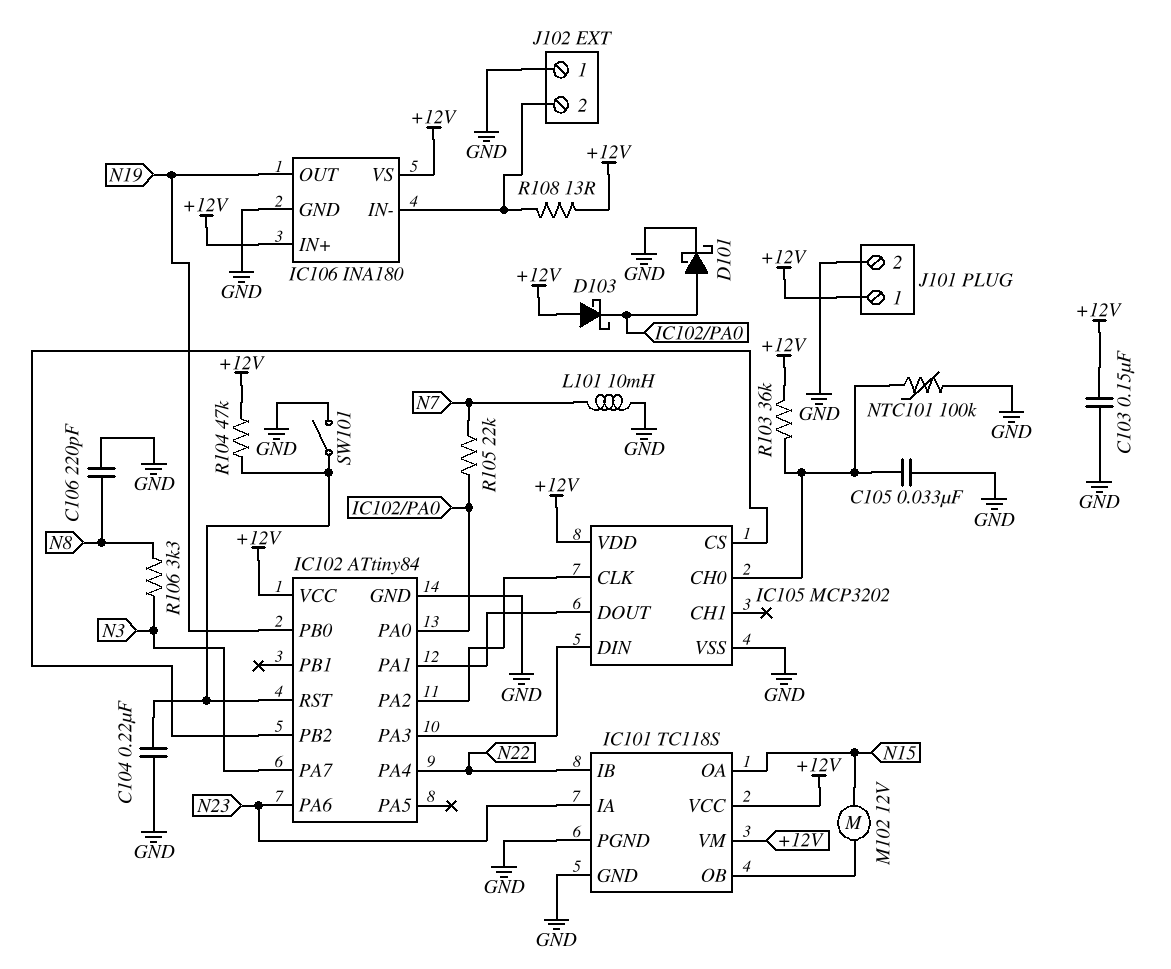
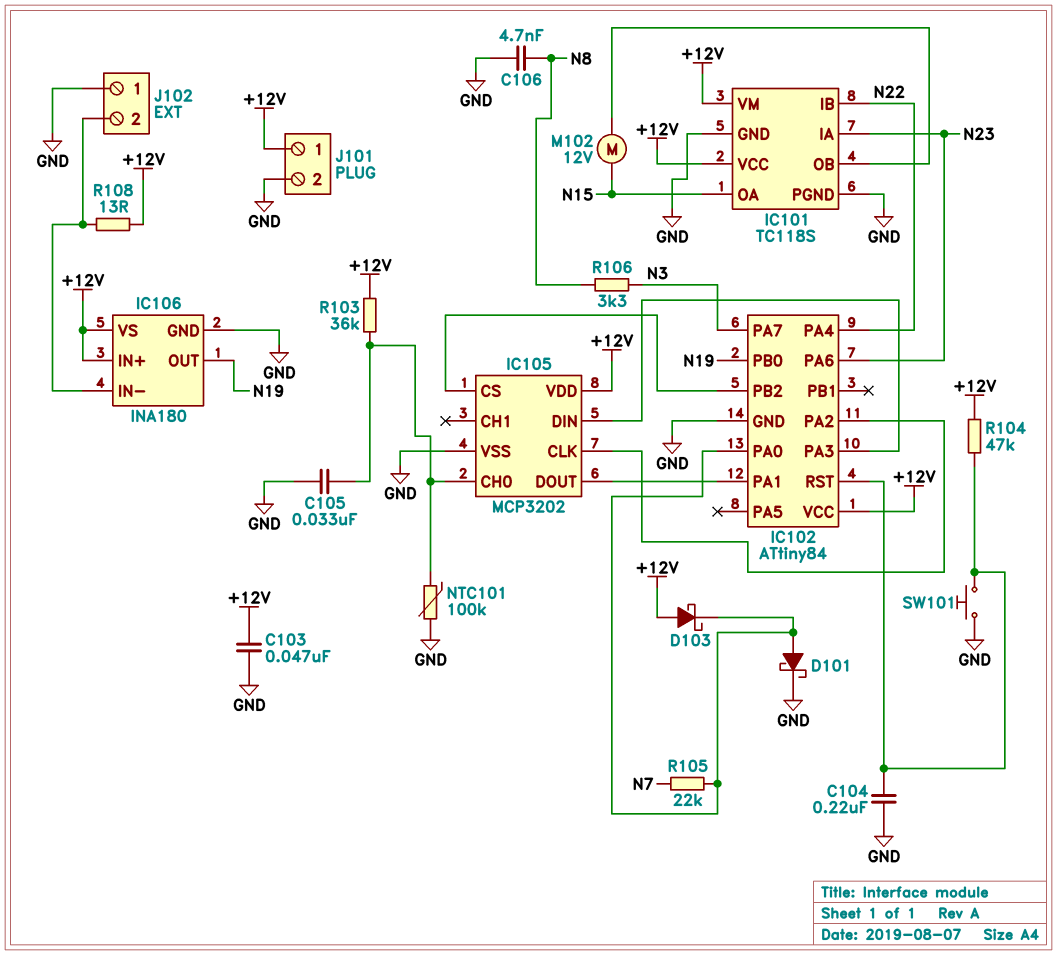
C103: 150nF (+12V, GND) -> 47nF (+12V, GND)
C106: 220pF (GND, N8) -> 4.7nF (GND, N8)
L101: 10mH (GND, N7) -> none
SW101: switch (GND, IC102/RST) -> button (GND, IC102/RST)

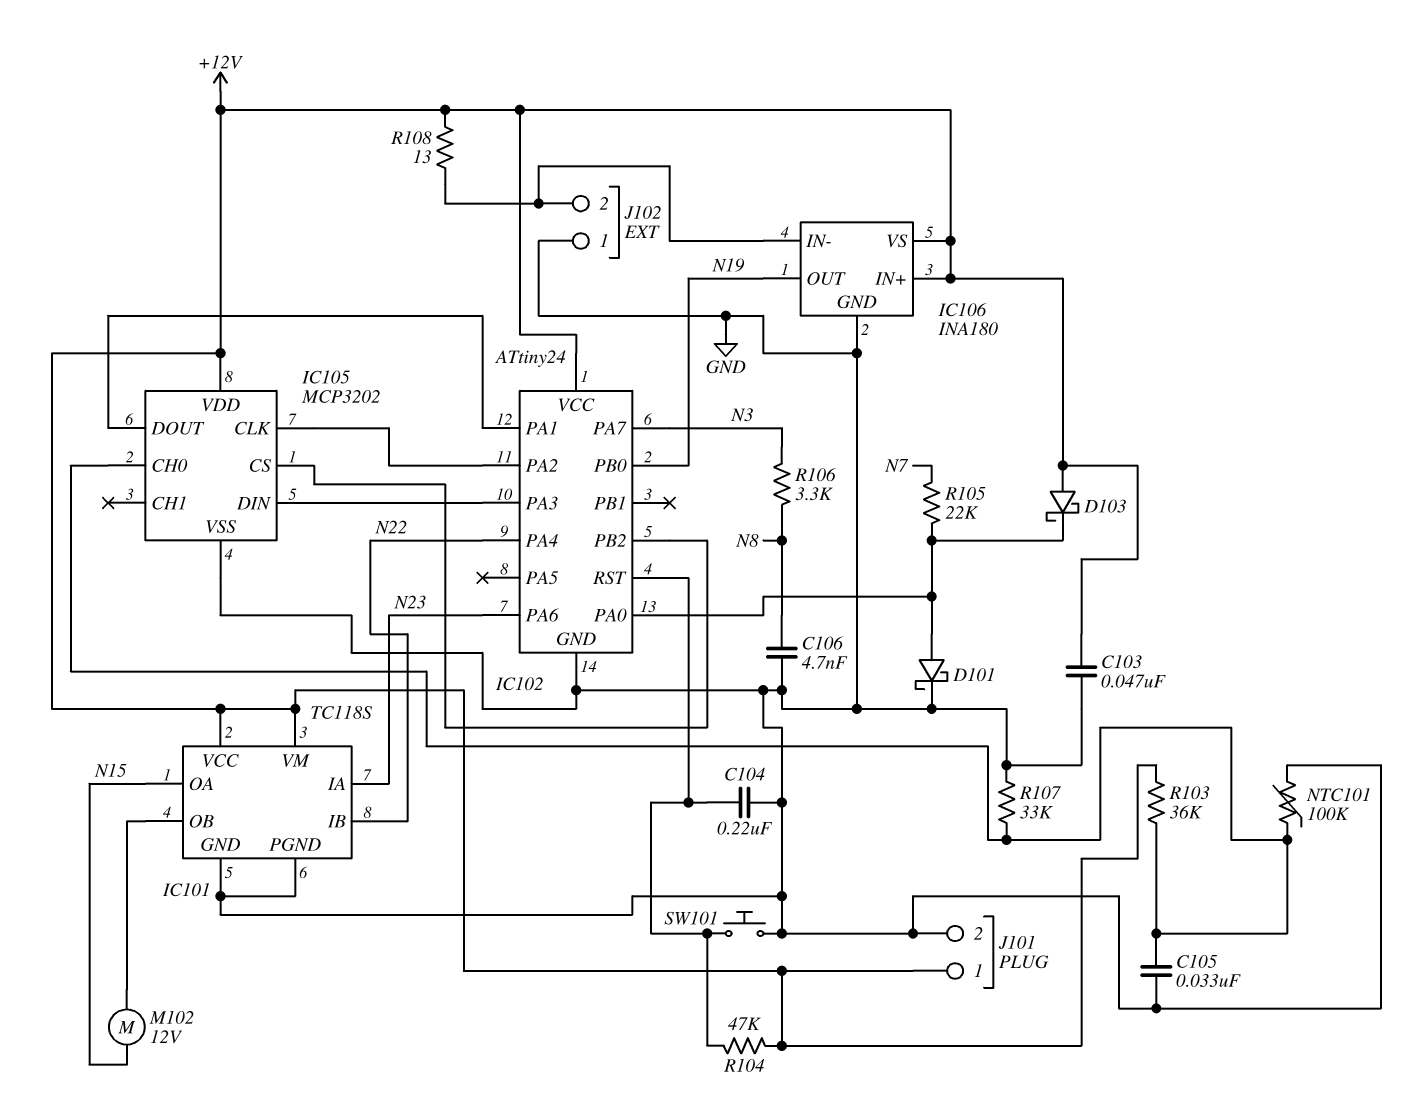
IC102: ATtiny84 -> ATtiny24
R107: none -> 33k (GND, IC105/CH0)

